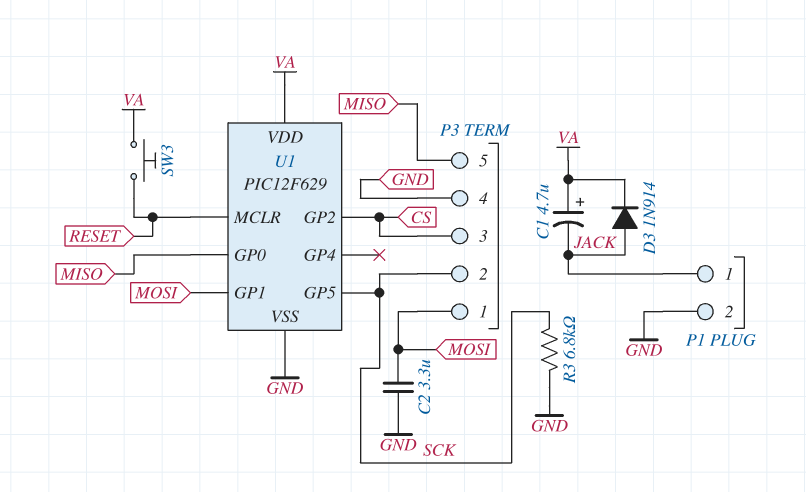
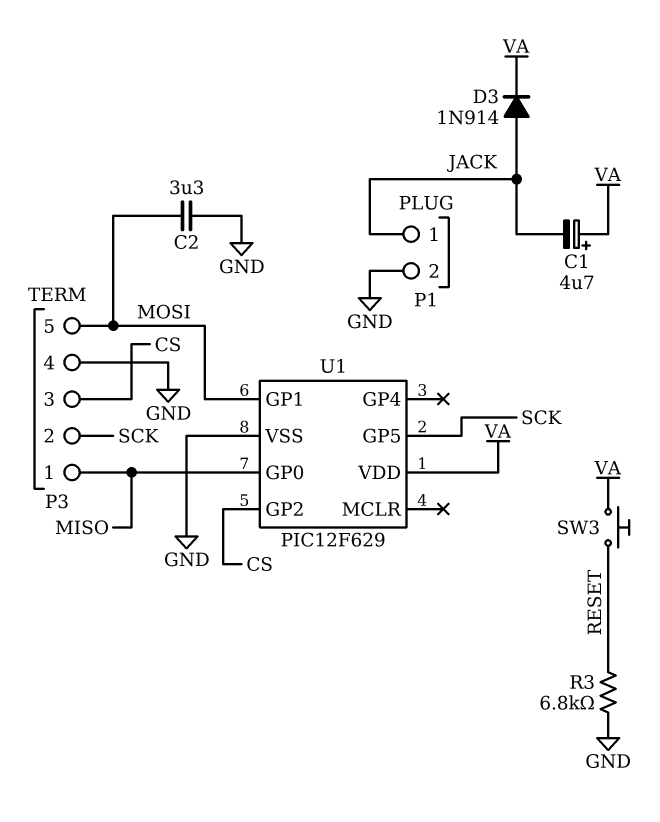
P3 pin 1: MOSI -> MISO
P3 pin 5: MISO -> MOSI
R3: 6.8k (GND, SCK) -> 6.8k (GND, RESET)
U1 pin MCLR: RESET -> none

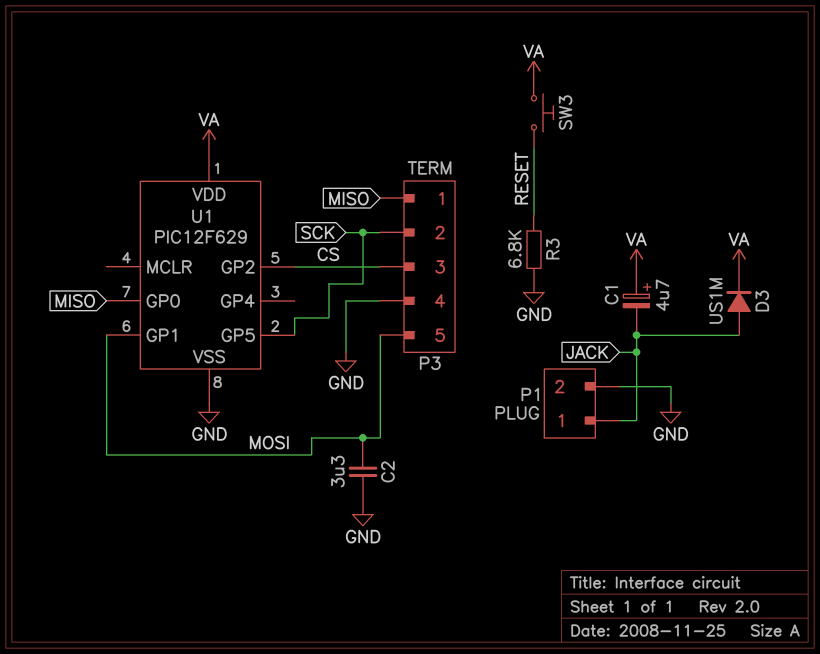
D3: diode 1N914 (A JACK, K VA) -> diode US1M (A JACK, K VA)

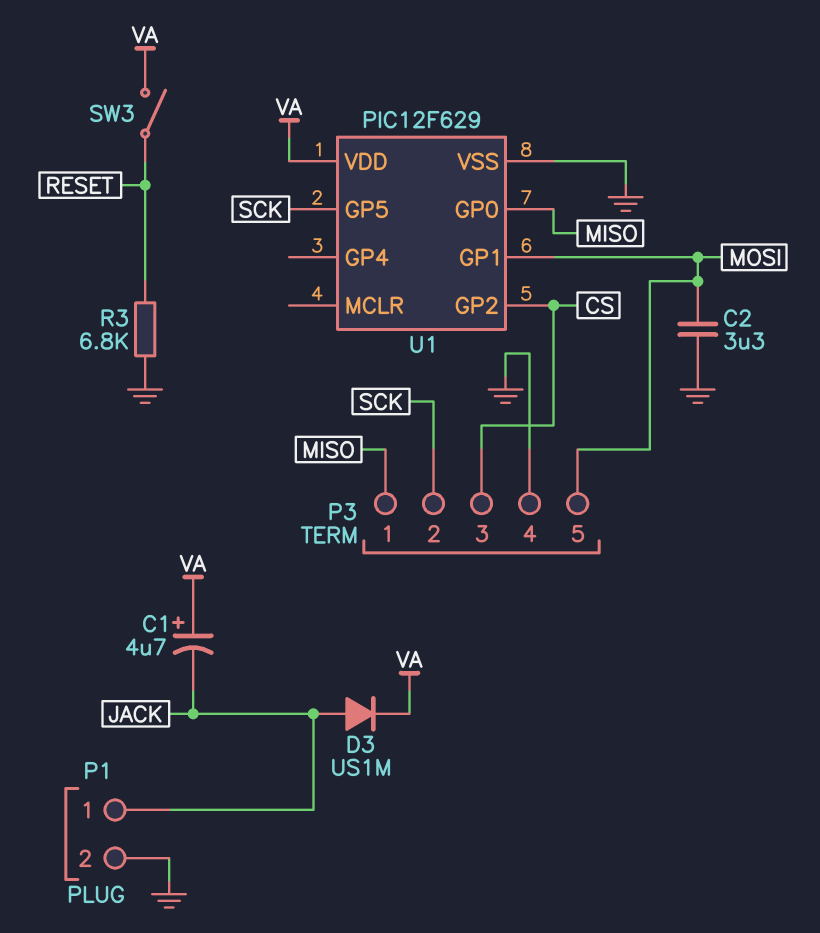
SW3: button (RESET, VA) -> switch (RESET, VA)

